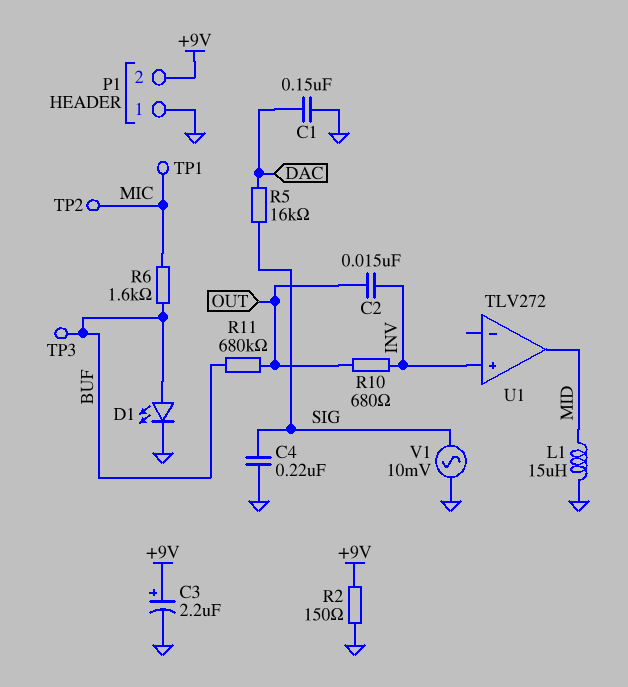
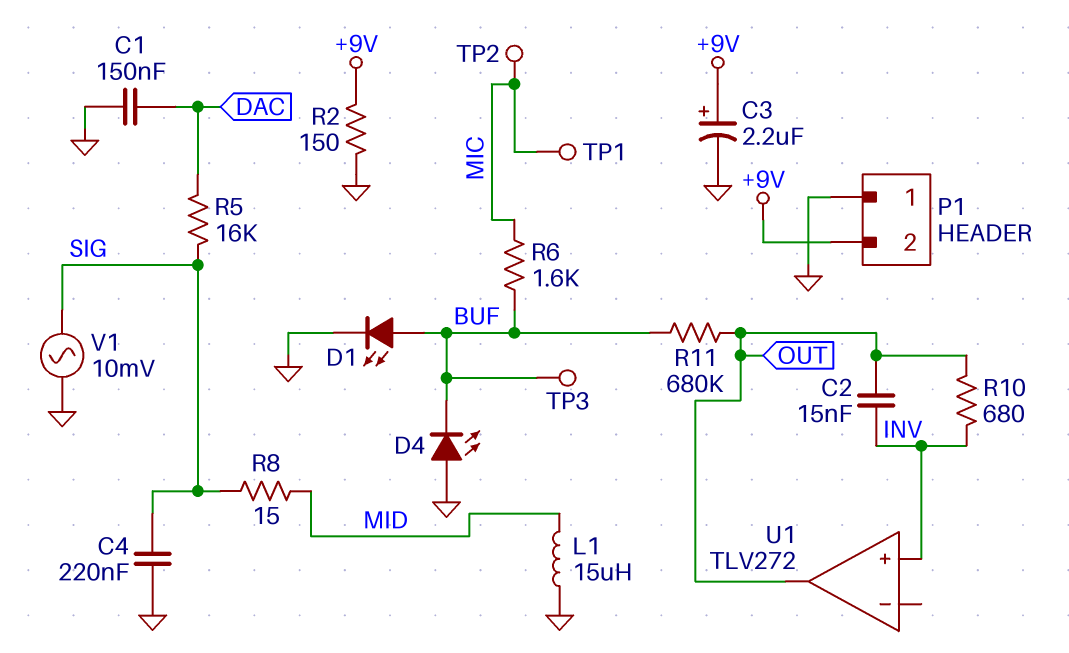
D4: none -> LED (A GND, K BUF)
R8: none -> 15 (MID, SIG)
U1 pin out: MID -> OUT

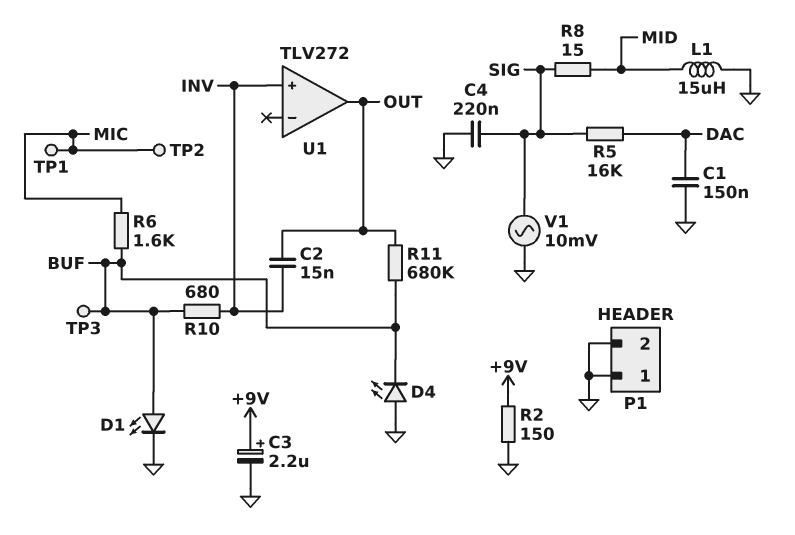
P1 pin 2: +9V -> GND
R10: 680 (INV, OUT) -> 680 (BUF, INV)

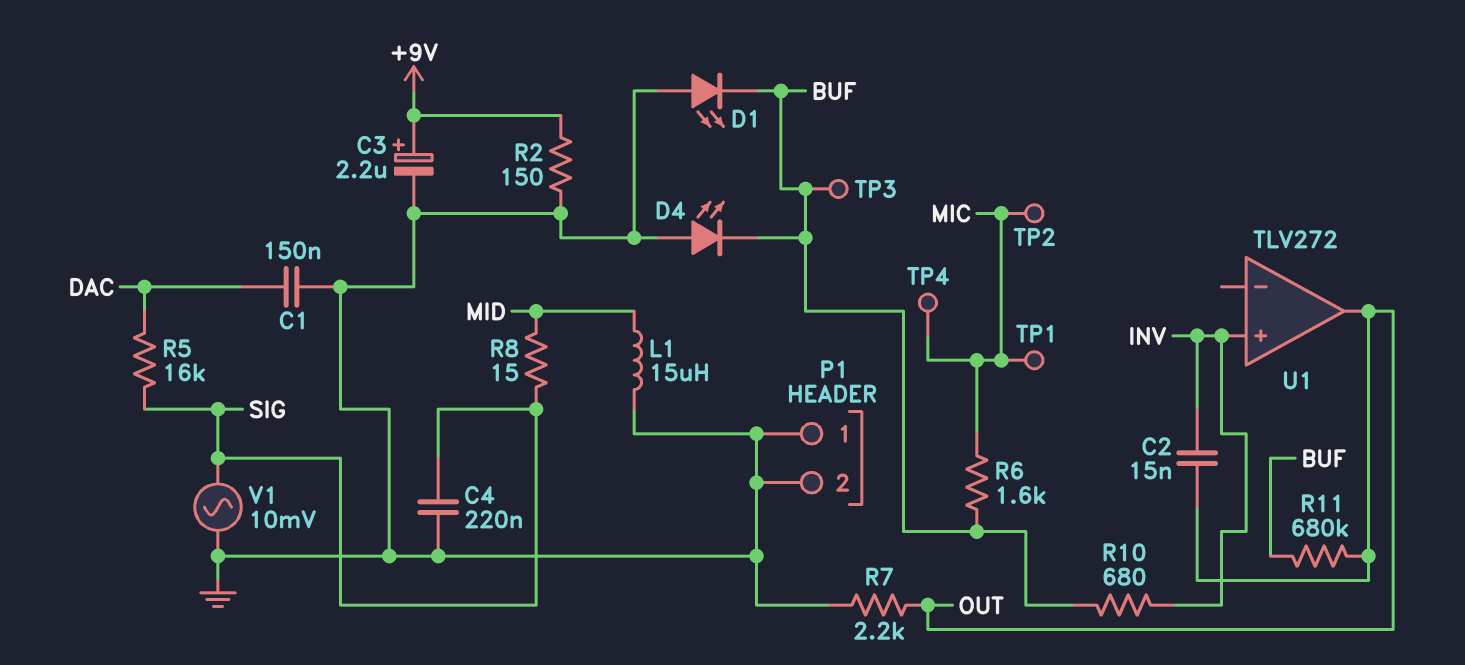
D1: LED (A BUF, K GND) -> LED (A GND, K BUF)
R7: none -> 2.2k (GND, OUT)
TP4: none -> test point (MIC)

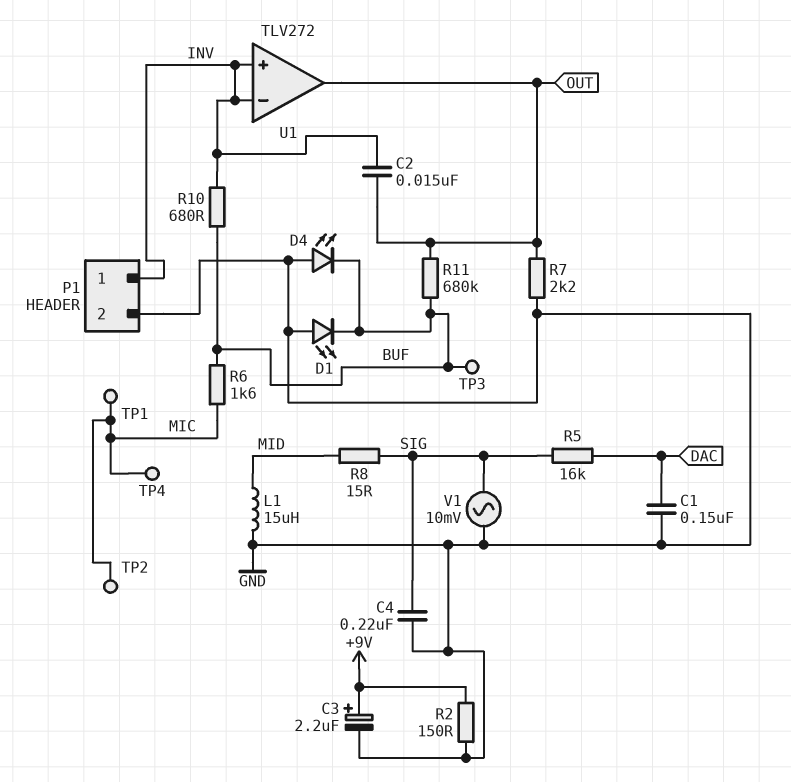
P1 pin 1: GND -> INV
U1 pin in-: none -> INV

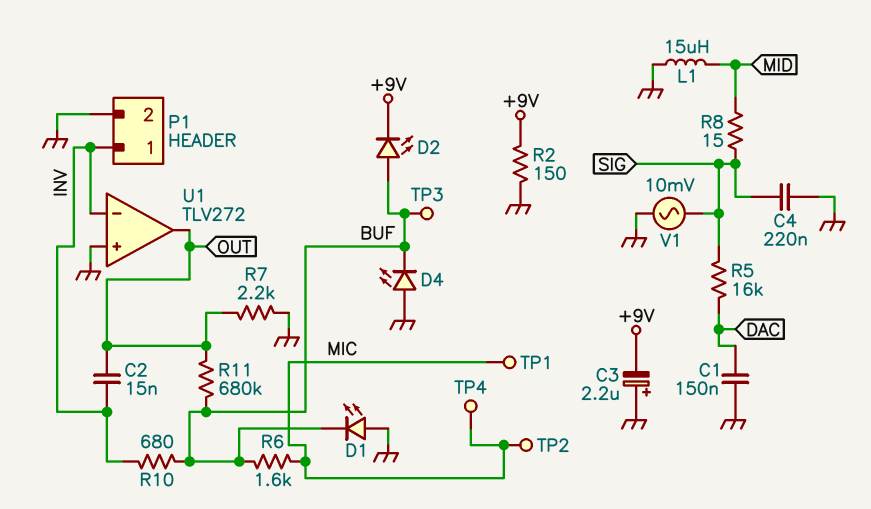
C3: 2.2uF (plus +9V, minus GND) -> 2.2uF (plus GND, minus +9V)
D2: none -> LED (A BUF, K +9V)
U1 pin in+: INV -> GND

